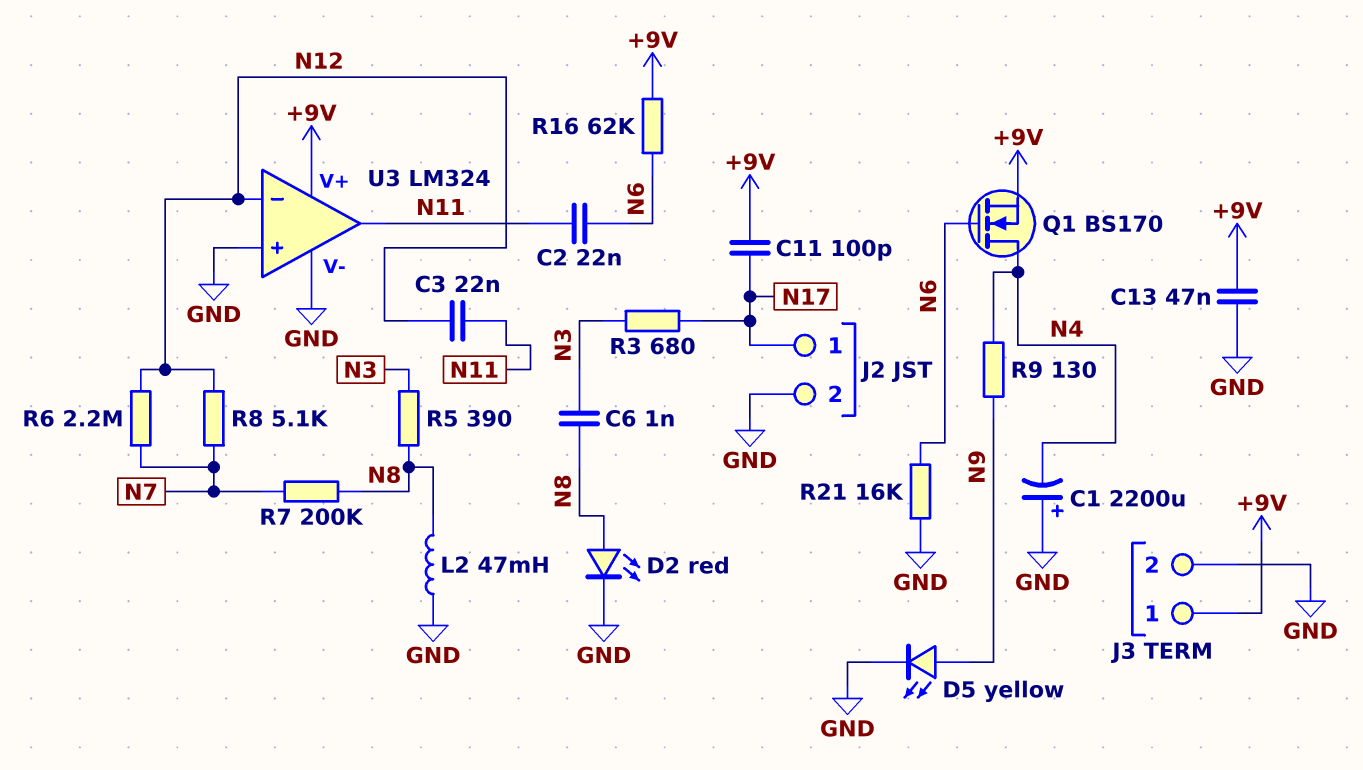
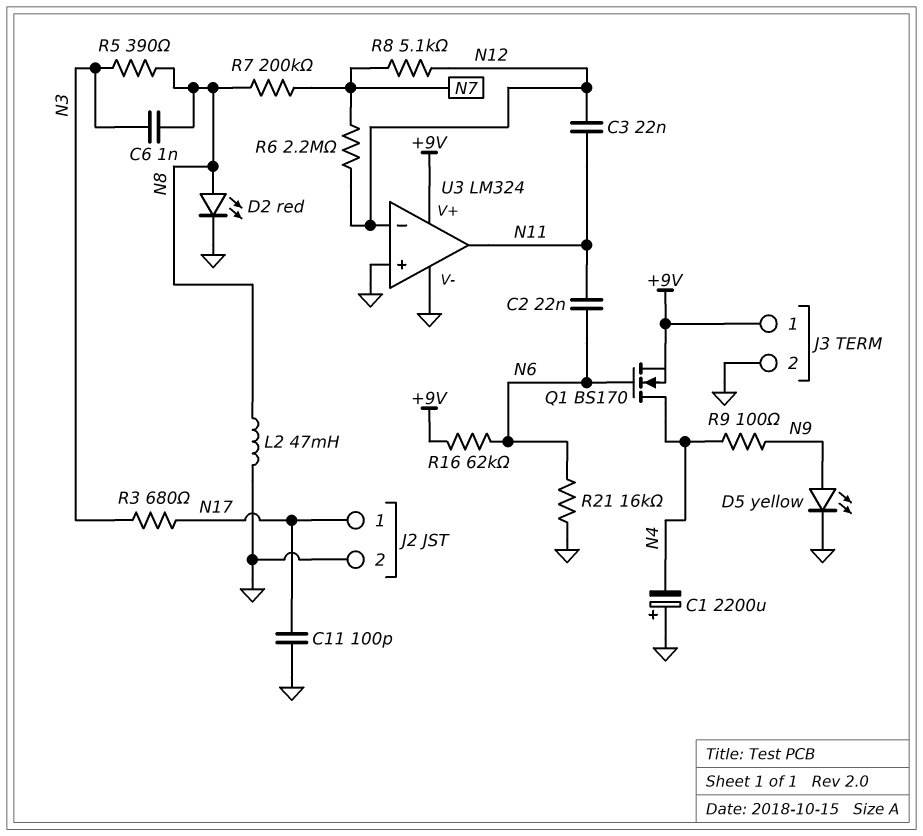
C11: 100pF (+9V, N17) -> 100pF (GND, N17)
C13: 47nF (+9V, GND) -> none
R9: 130 (N4, N9) -> 100 (N4, N9)

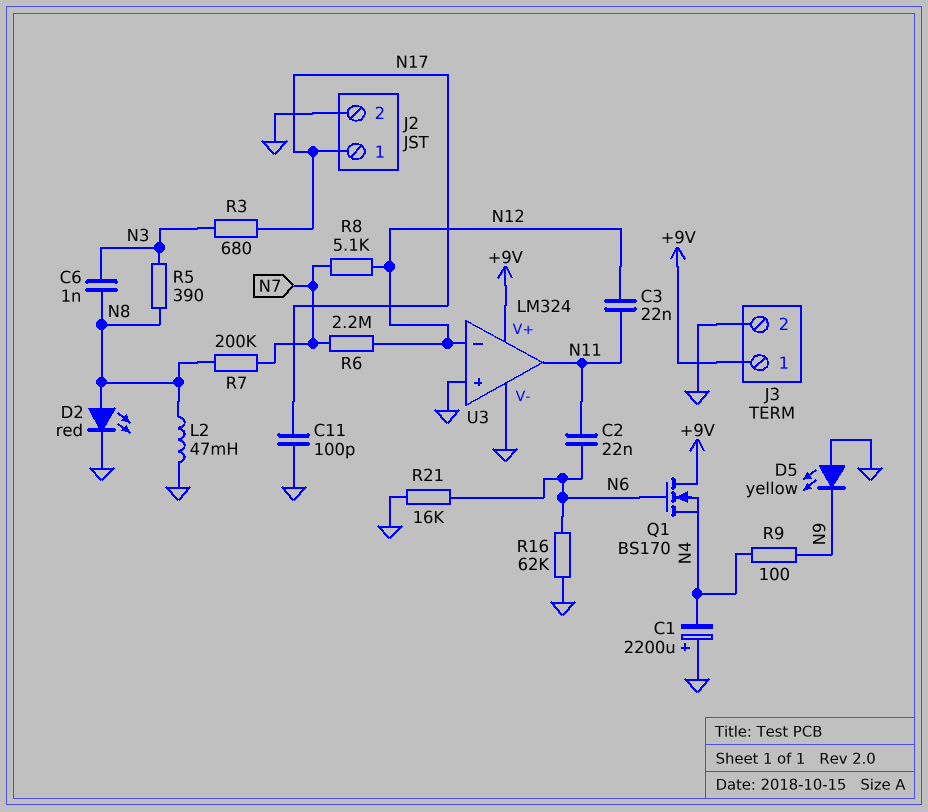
D5: LED yellow (A N9, K GND) -> LED yellow (A GND, K N9)
Q1: NMOS BS170 (G N6, D N4, S +9V) -> NMOS BS170 (G N6, D +9V, S N4)
R16: 62k (+9V, N6) -> 62k (GND, N6)

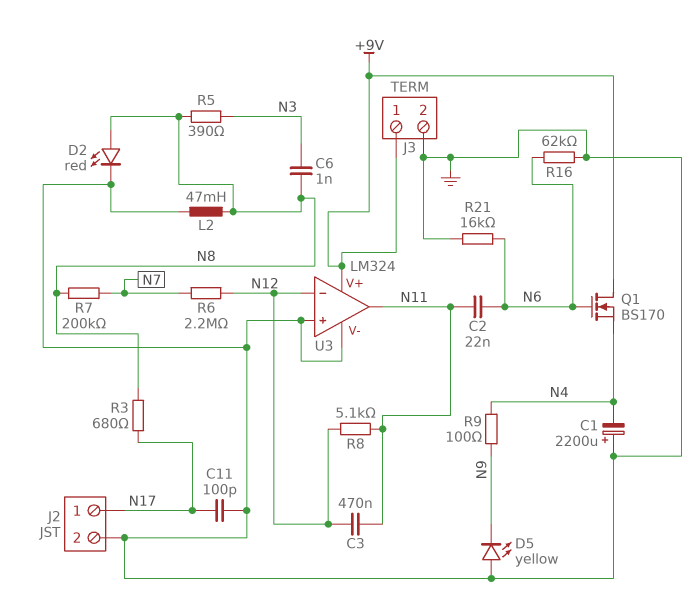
C3: 22nF (N11, N12) -> 470nF (N11, N12)
R3: 680 (N3, N17) -> 680 (N8, N17)
R8: 5.1k (N7, N12) -> 5.1k (N11, N12)

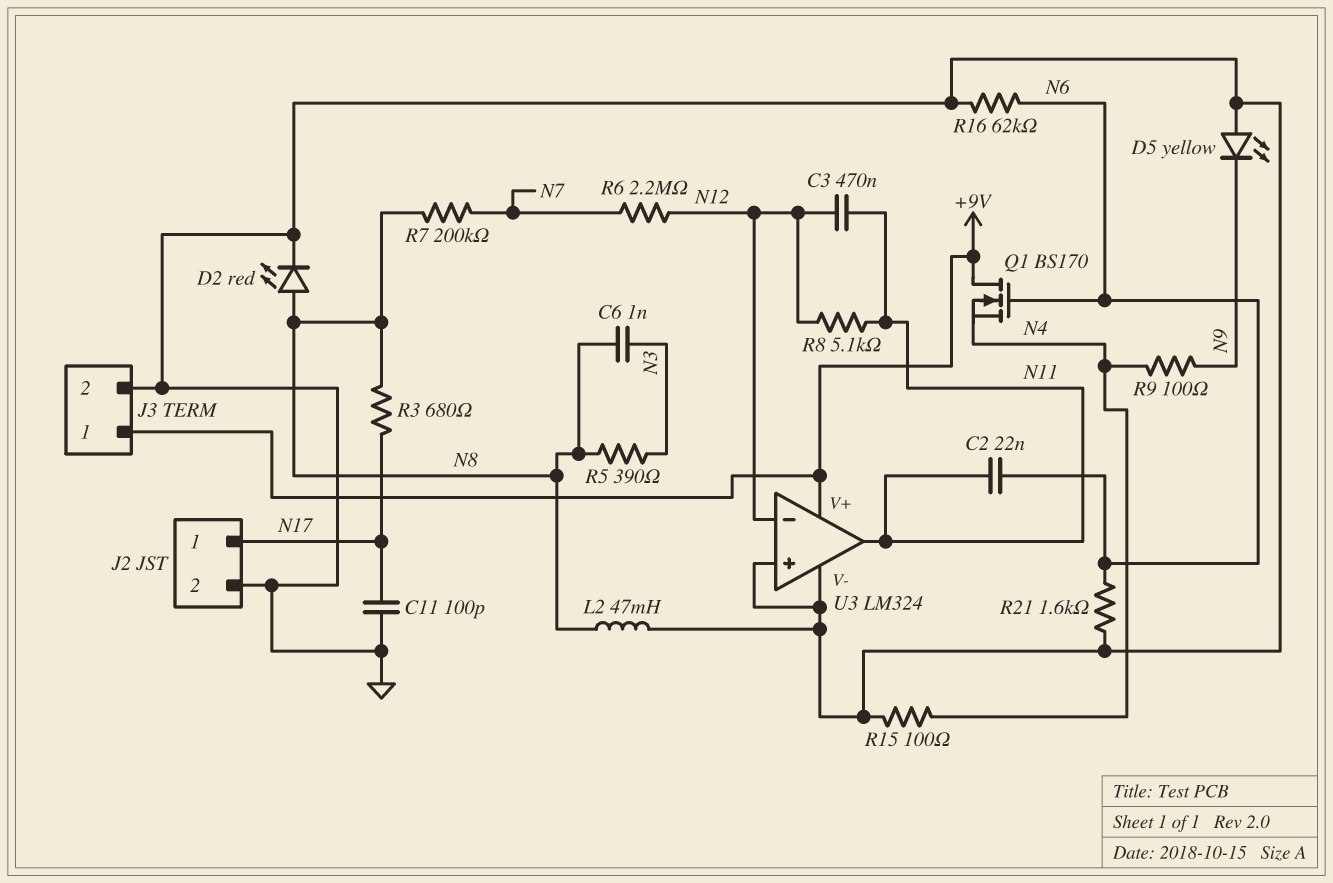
C1: 2200uF (plus GND, minus N4) -> none
R15: none -> 100 (GND, N4)
R21: 16k (GND, N6) -> 1.6k (GND, N6)

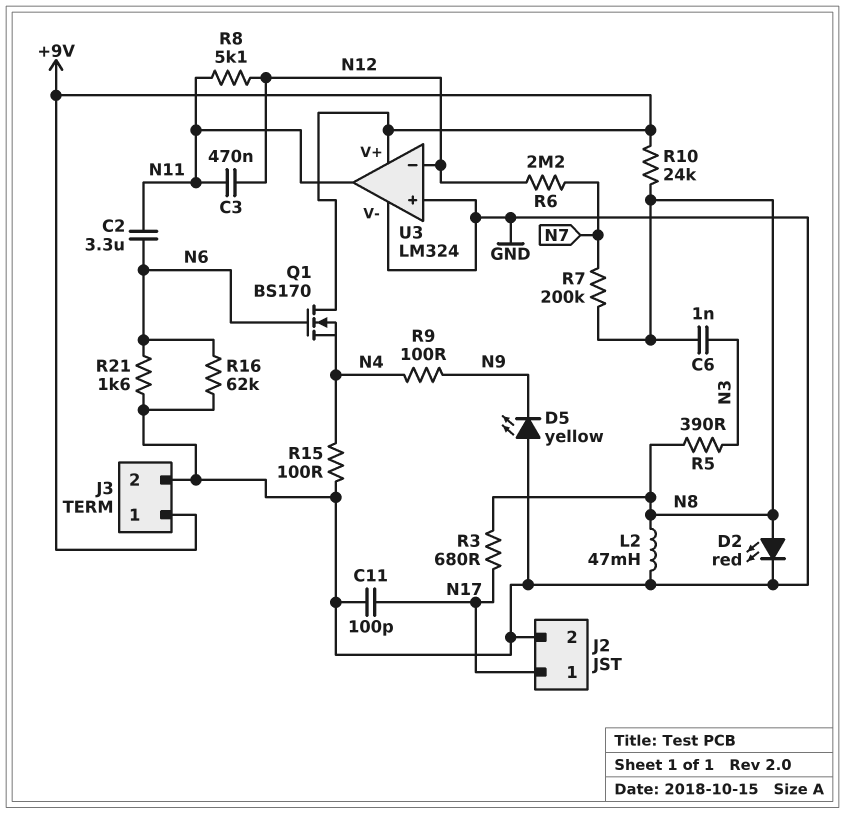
C2: 22nF (N6, N11) -> 3.3uF (N6, N11)
R10: none -> 24k (+9V, N8)

